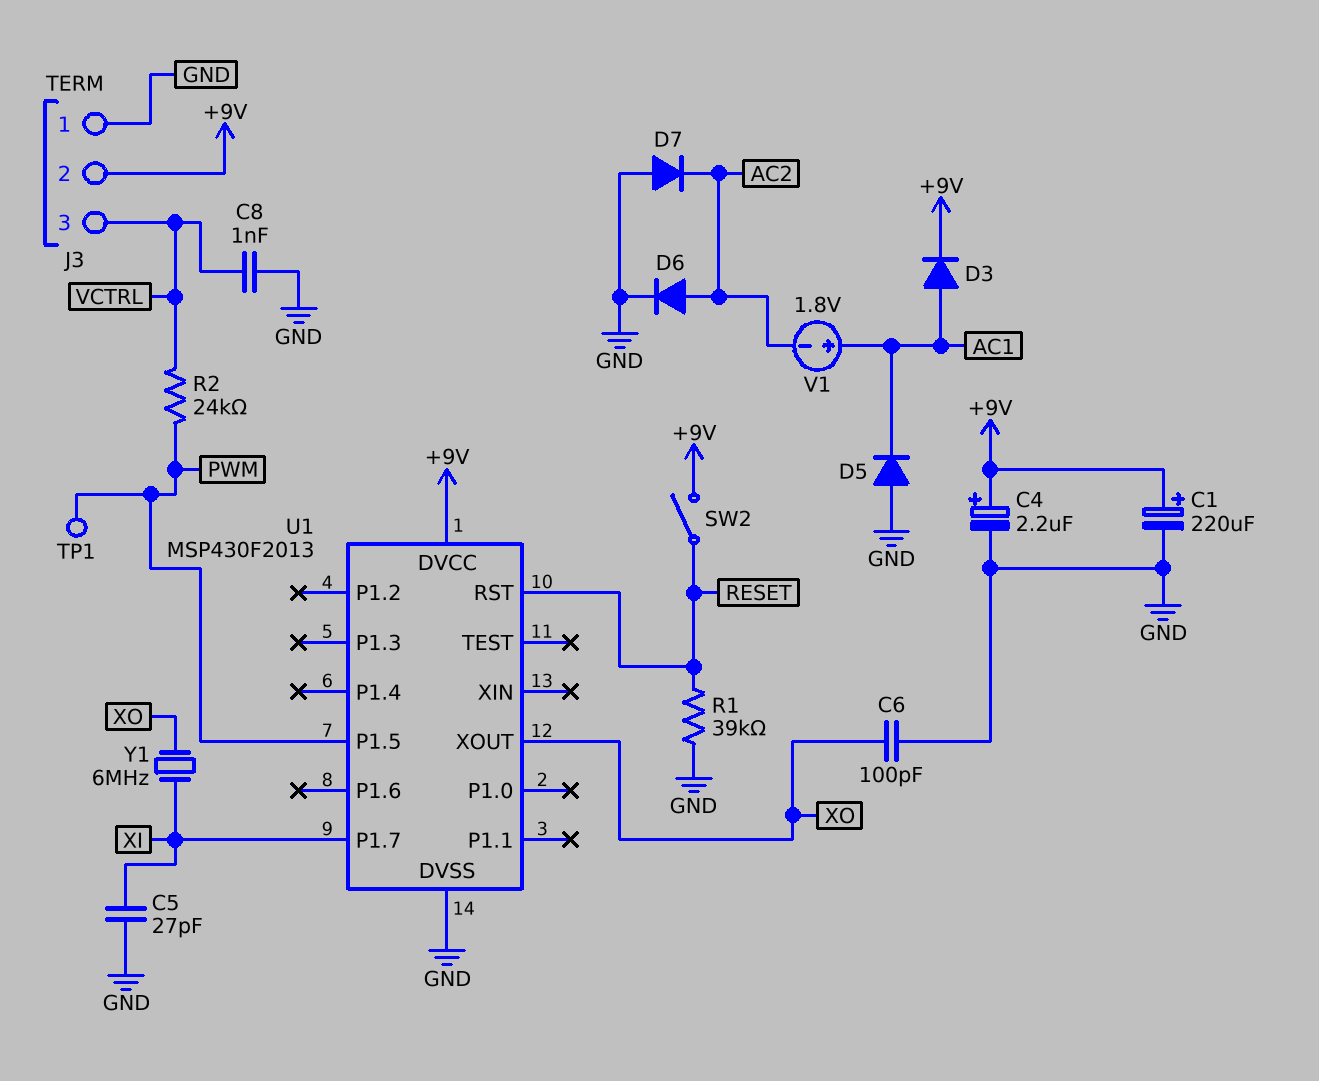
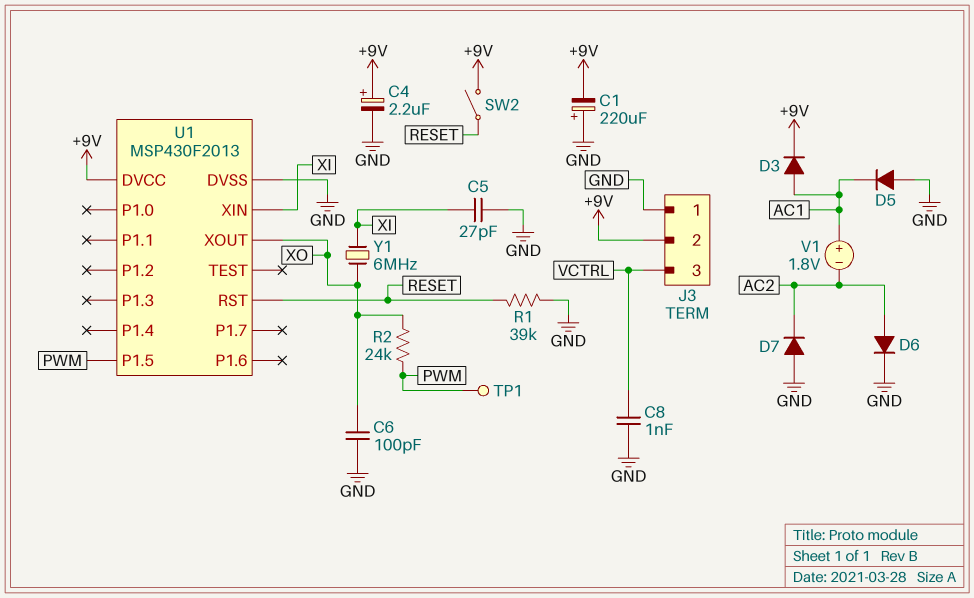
C1: 220uF (plus +9V, minus GND) -> 220uF (plus GND, minus +9V)
R2: 24k (PWM, VCTRL) -> 24k (PWM, XO)
U1 pin P1.7: XI -> none
U1 pin XIN: none -> XI

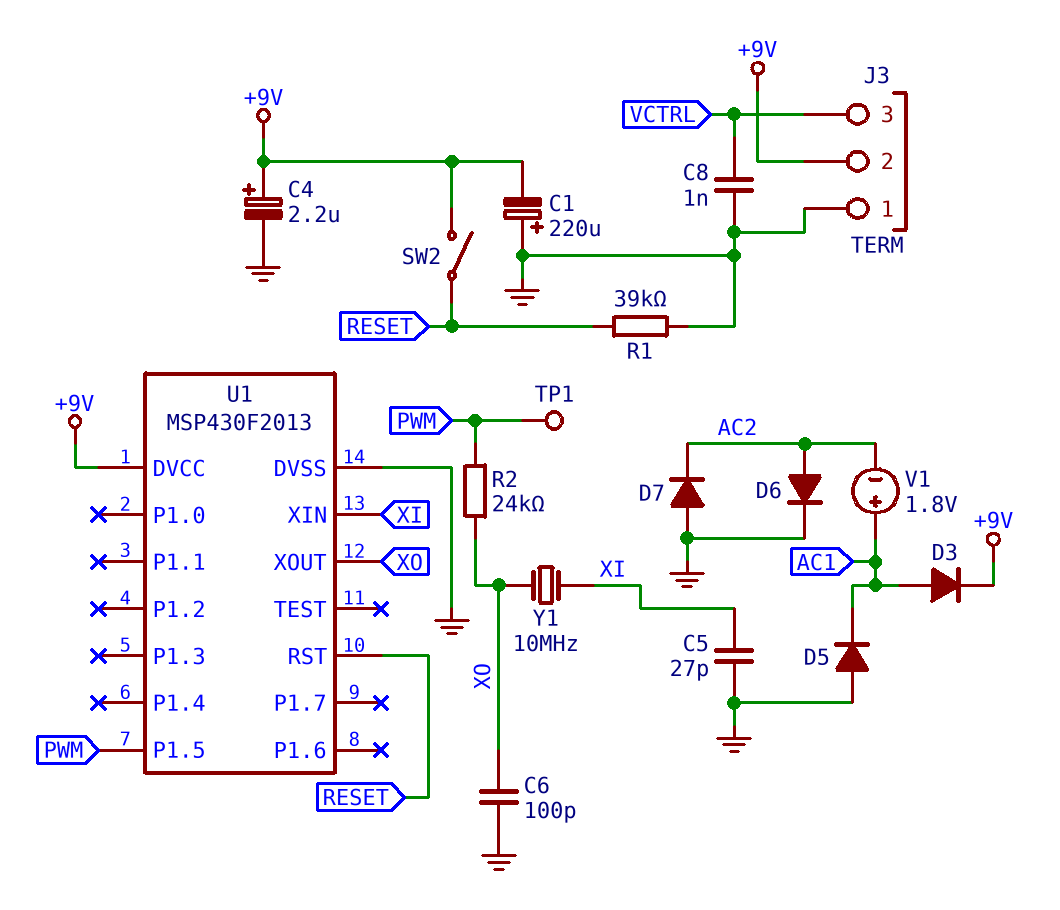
Y1: 6MHz (XI, XO) -> 10MHz (XI, XO)

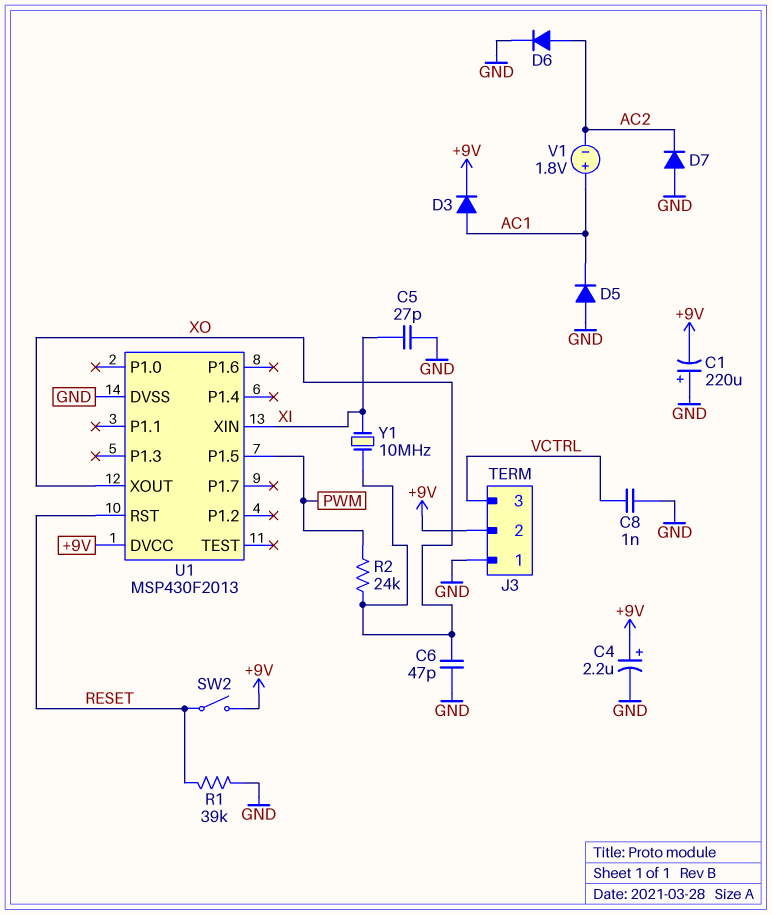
C6: 100pF (GND, XO) -> 47pF (GND, XO)
TP1: test point (PWM) -> none

